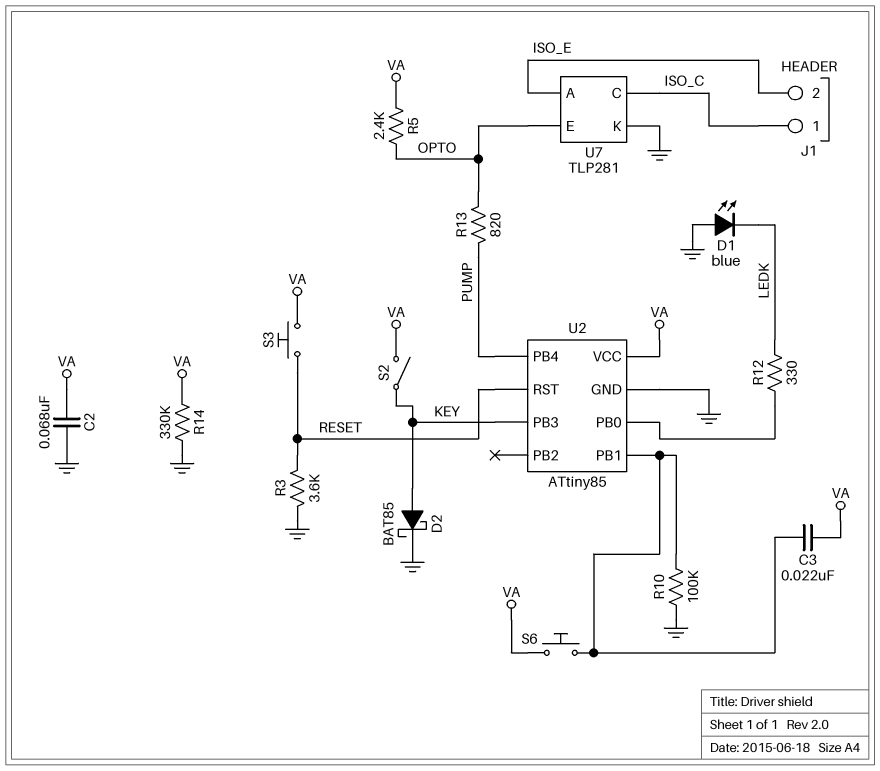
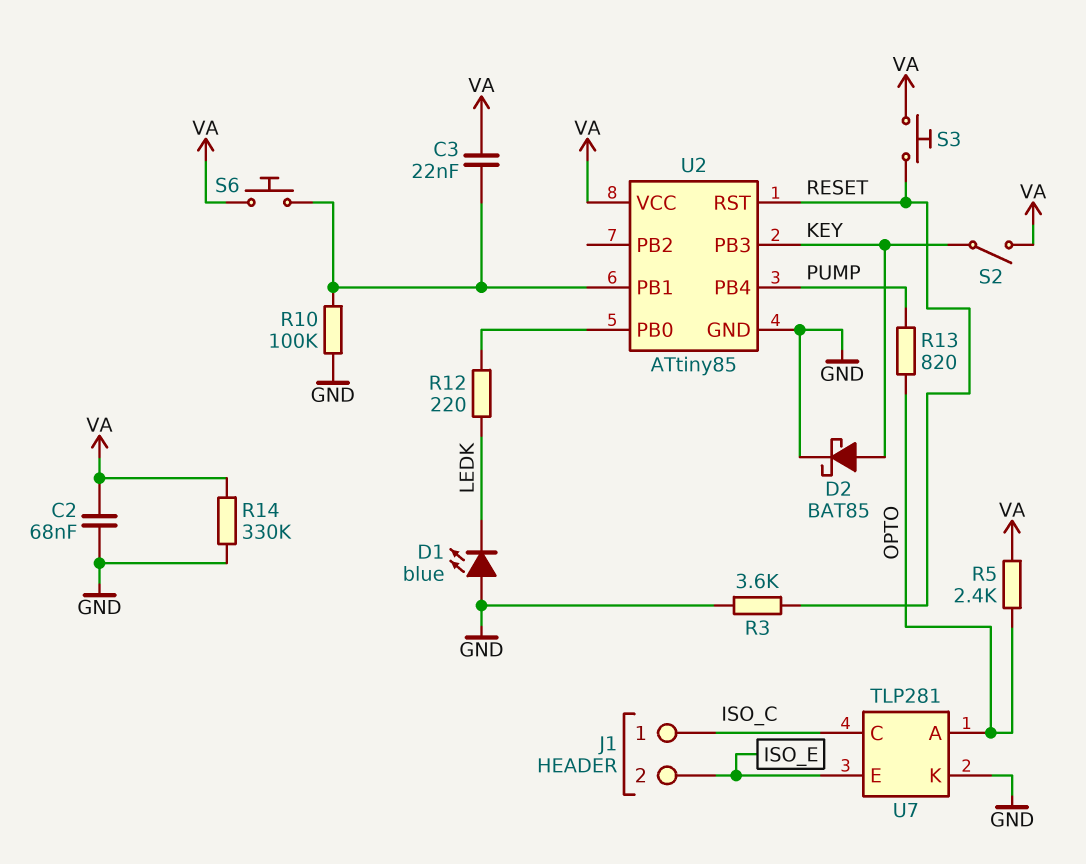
R12: 330 (LEDK, U2/PB0) -> 220 (LEDK, U2/PB0)
U7 pin A: ISO_E -> OPTO
U7 pin E: OPTO -> ISO_E

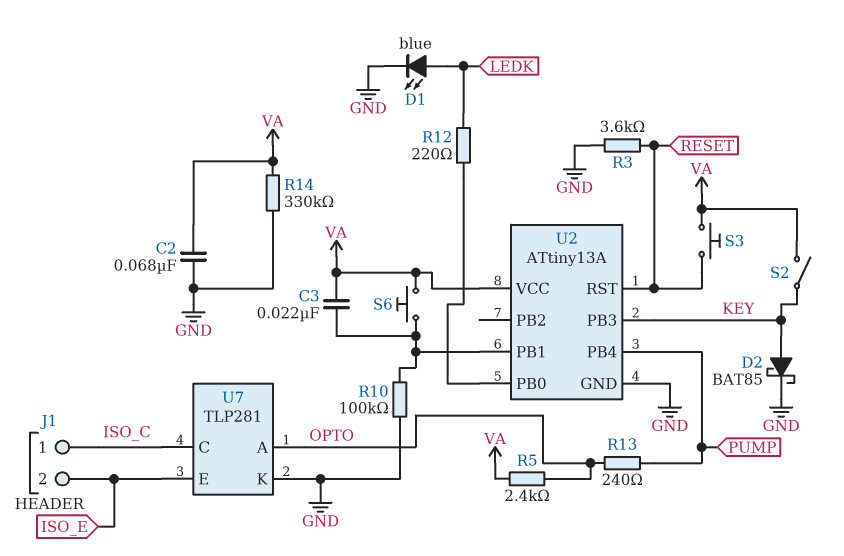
D1: LED blue (A GND, K LEDK) -> LED blue (A LEDK, K GND)
R13: 820 (OPTO, PUMP) -> 240 (OPTO, PUMP)
U2: ATtiny85 -> ATtiny13A

